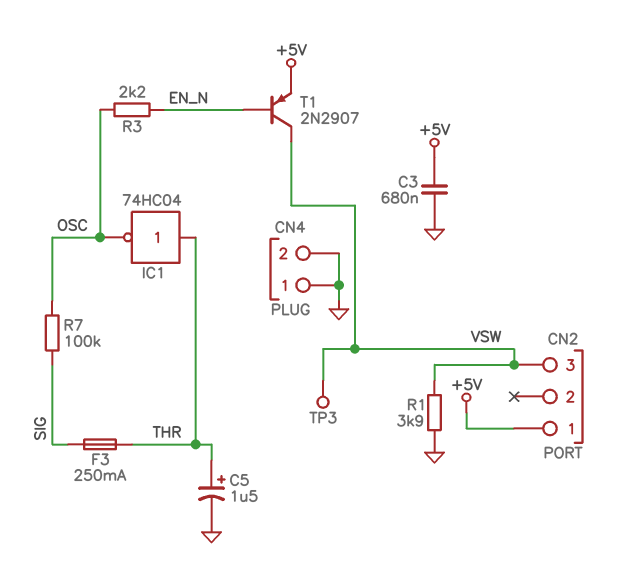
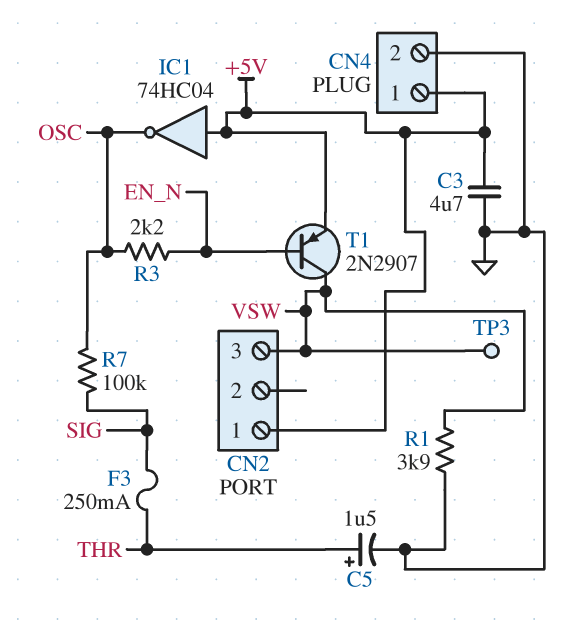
C3: 680nF (+5V, GND) -> 4.7uF (+5V, GND)
CN4 pin 1: GND -> +5V
IC1: NOT 74HC04 (in THR, out OSC) -> NOT 74HC04 (in +5V, out OSC)

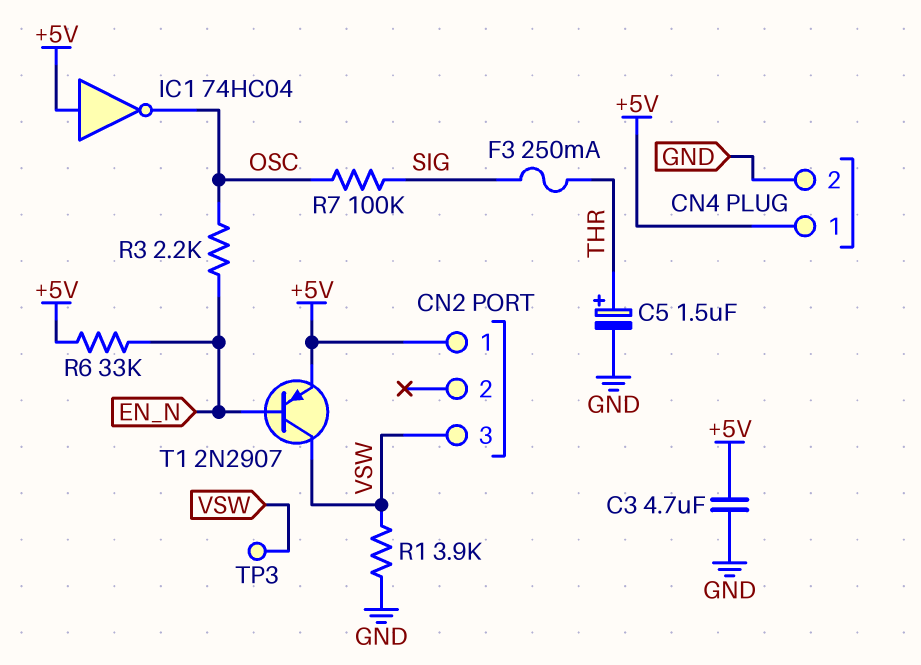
R6: none -> 33k (+5V, EN_N)

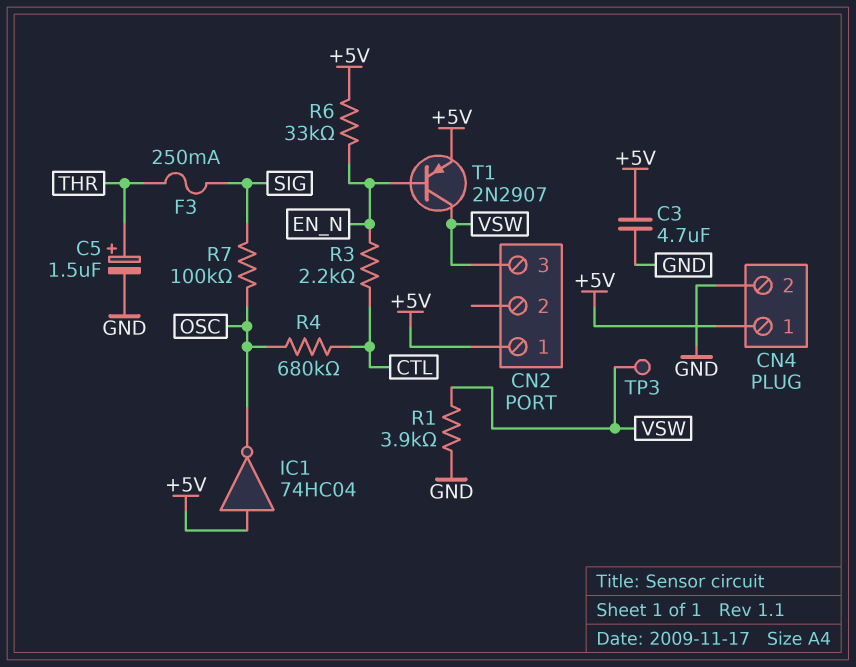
R3: 2.2k (EN_N, OSC) -> 2.2k (CTL, EN_N)
R4: none -> 680k (CTL, OSC)

